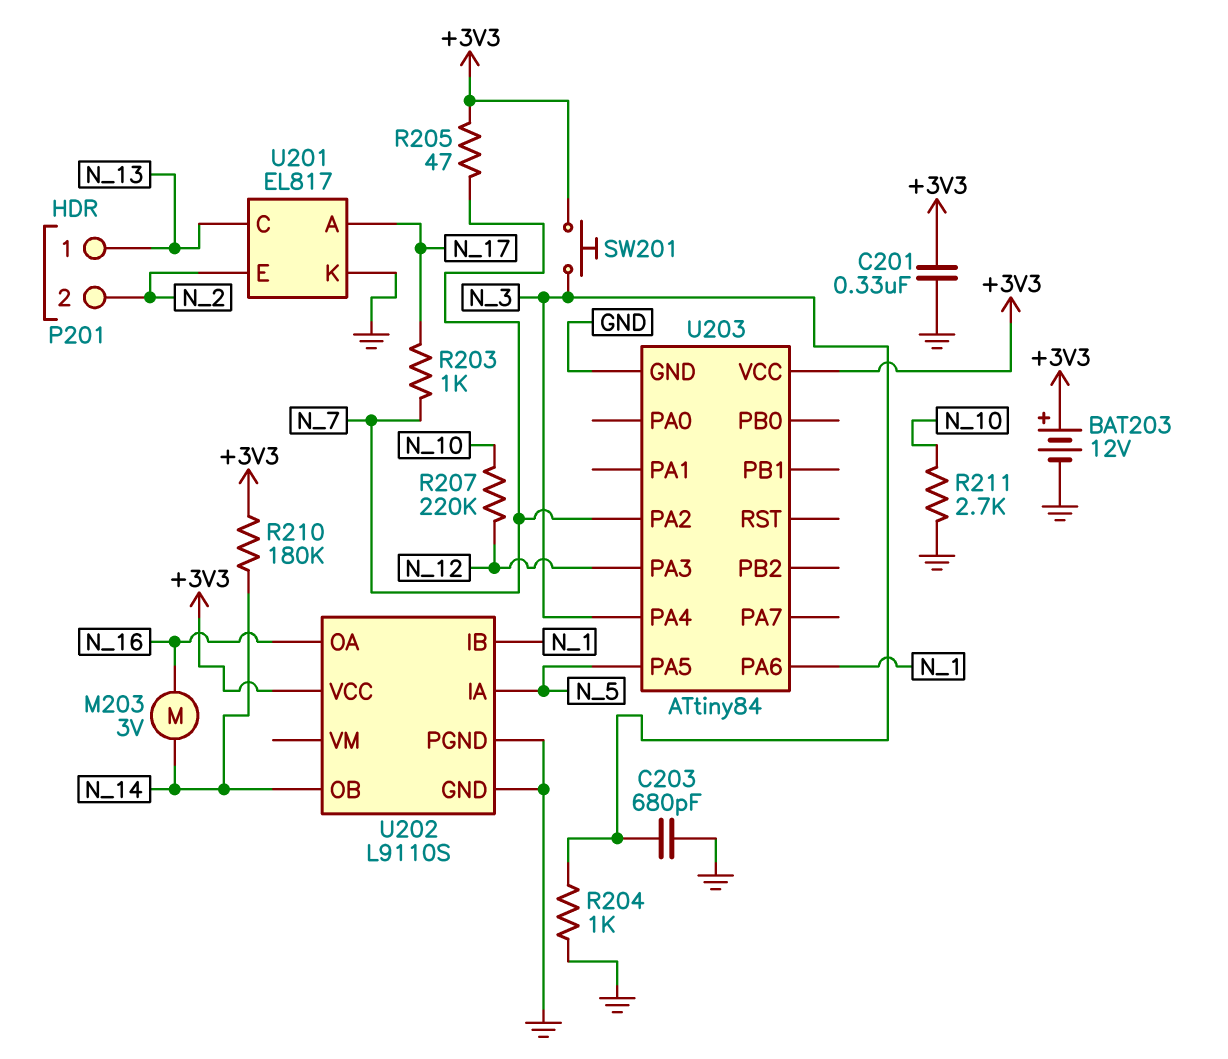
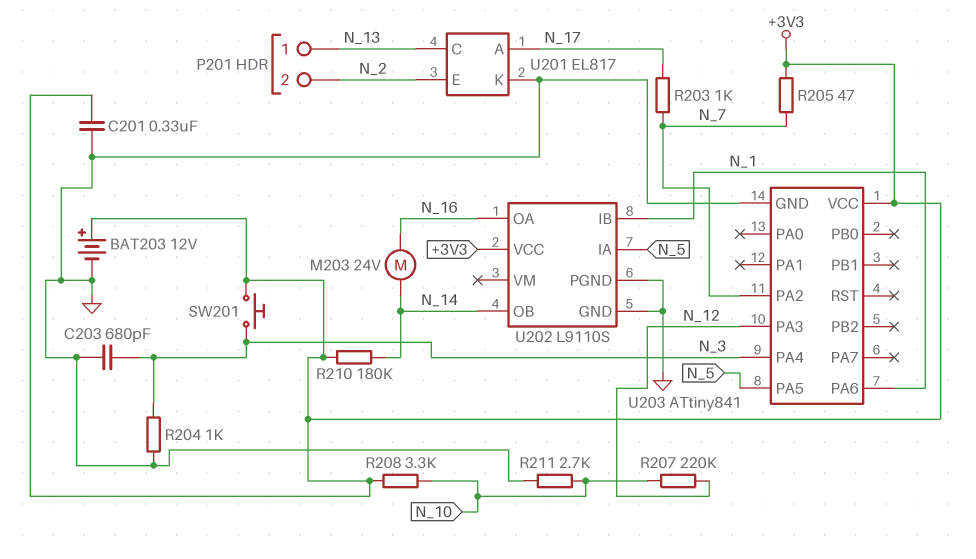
M203: motor 3V (N_14, N_16) -> motor 24V (N_14, N_16)
R208: none -> 3.3k (+3V3, N_10)
U203: ATtiny84 -> ATtiny841

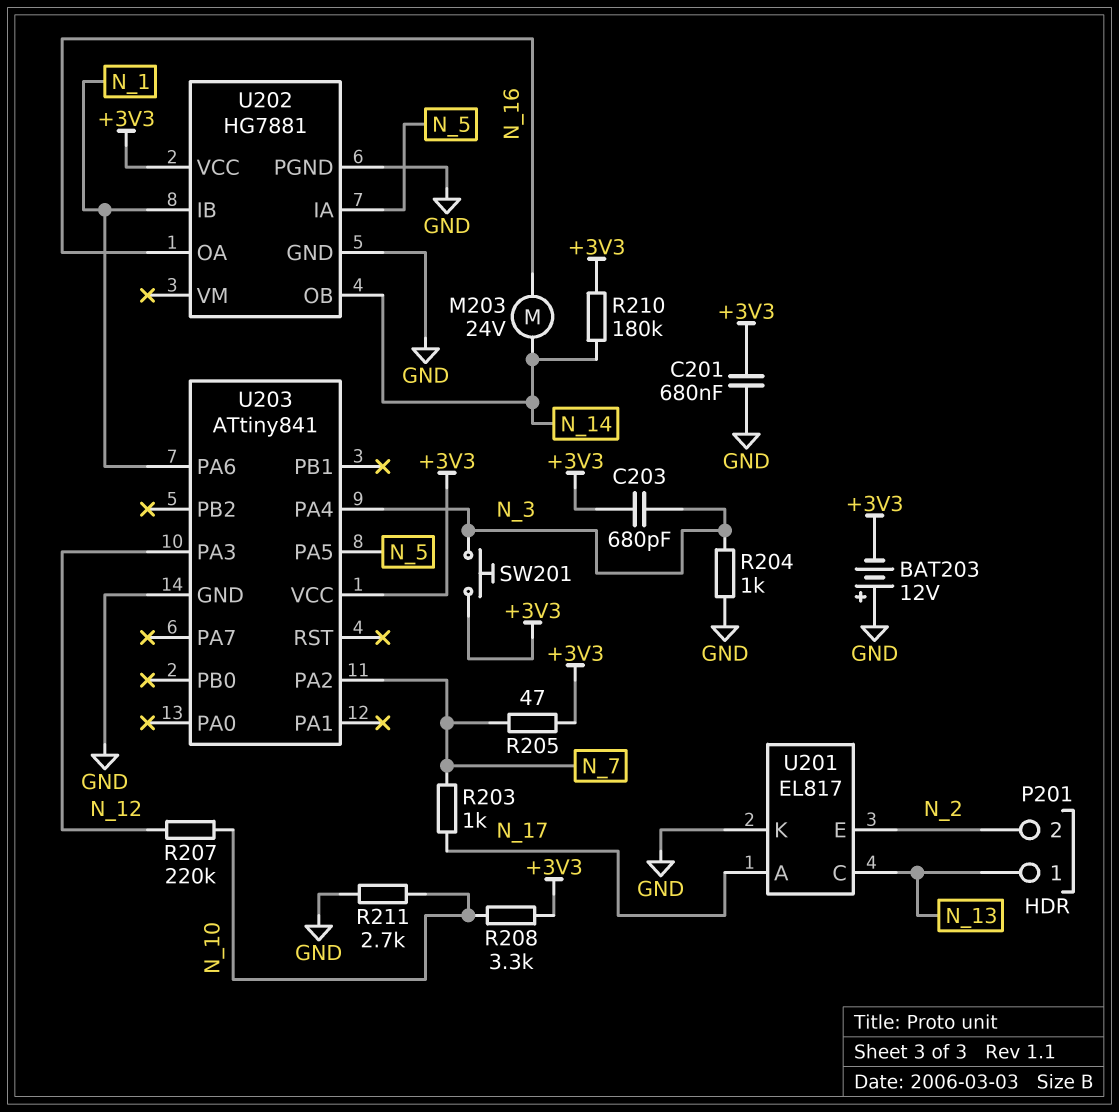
BAT203: 12V (plus +3V3, minus GND) -> 12V (plus GND, minus +3V3)
C201: 330nF (+3V3, GND) -> 680nF (+3V3, GND)
C203: 680pF (GND, N_3) -> 680pF (+3V3, N_3)
U202: L9110S -> HG7881

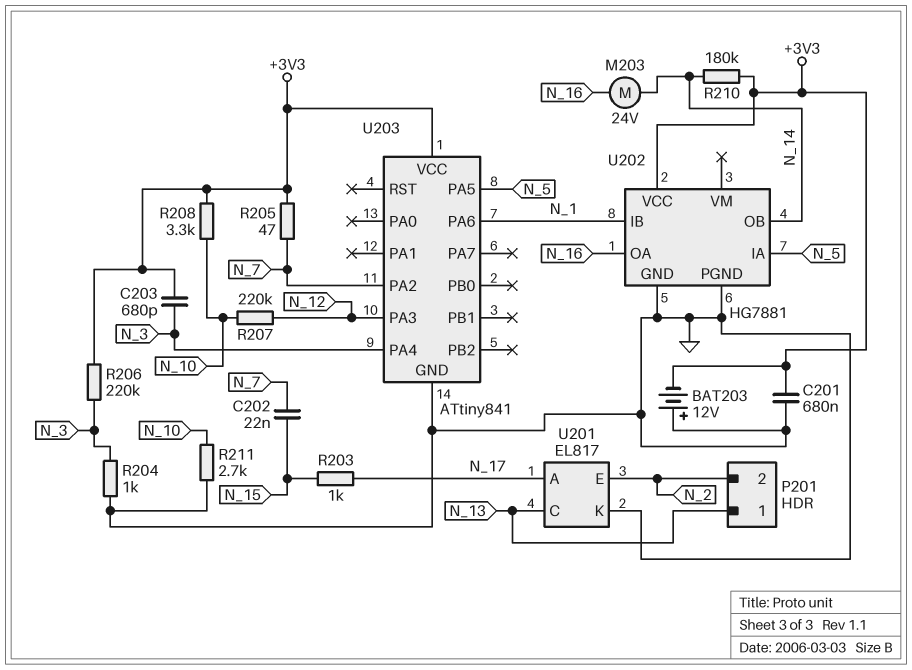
C202: none -> 22nF (N_7, N_15)
R203: 1k (N_7, N_17) -> 1k (N_15, N_17)
R206: none -> 220k (+3V3, N_3)
SW201: button (+3V3, N_3) -> none

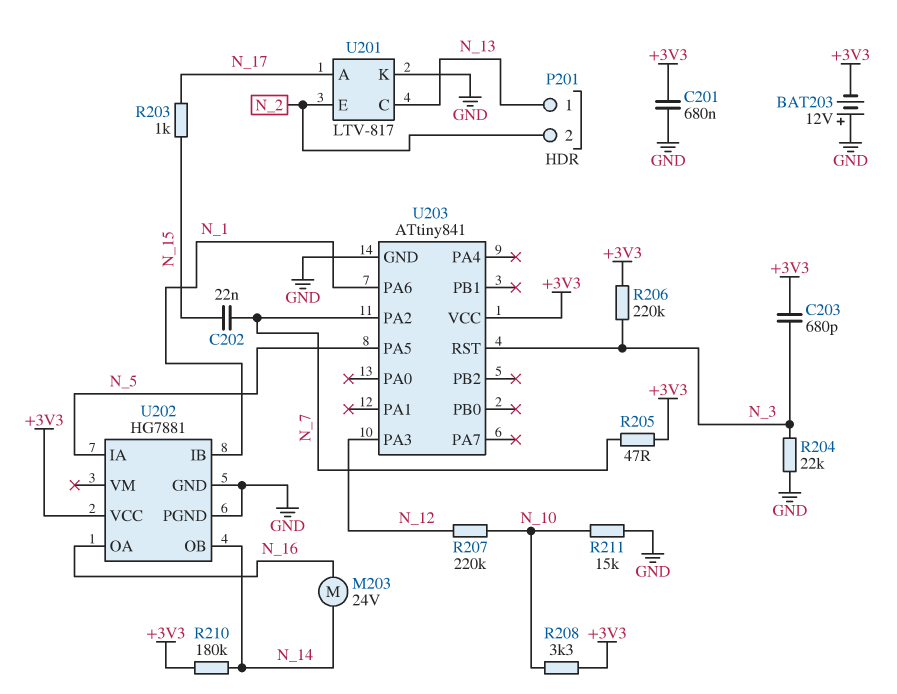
R204: 1k (GND, N_3) -> 22k (GND, N_3)
R211: 2.7k (GND, N_10) -> 15k (GND, N_10)
U201: EL817 -> LTV-817
U203 pin PA4: N_3 -> none
U203 pin RST: none -> N_3

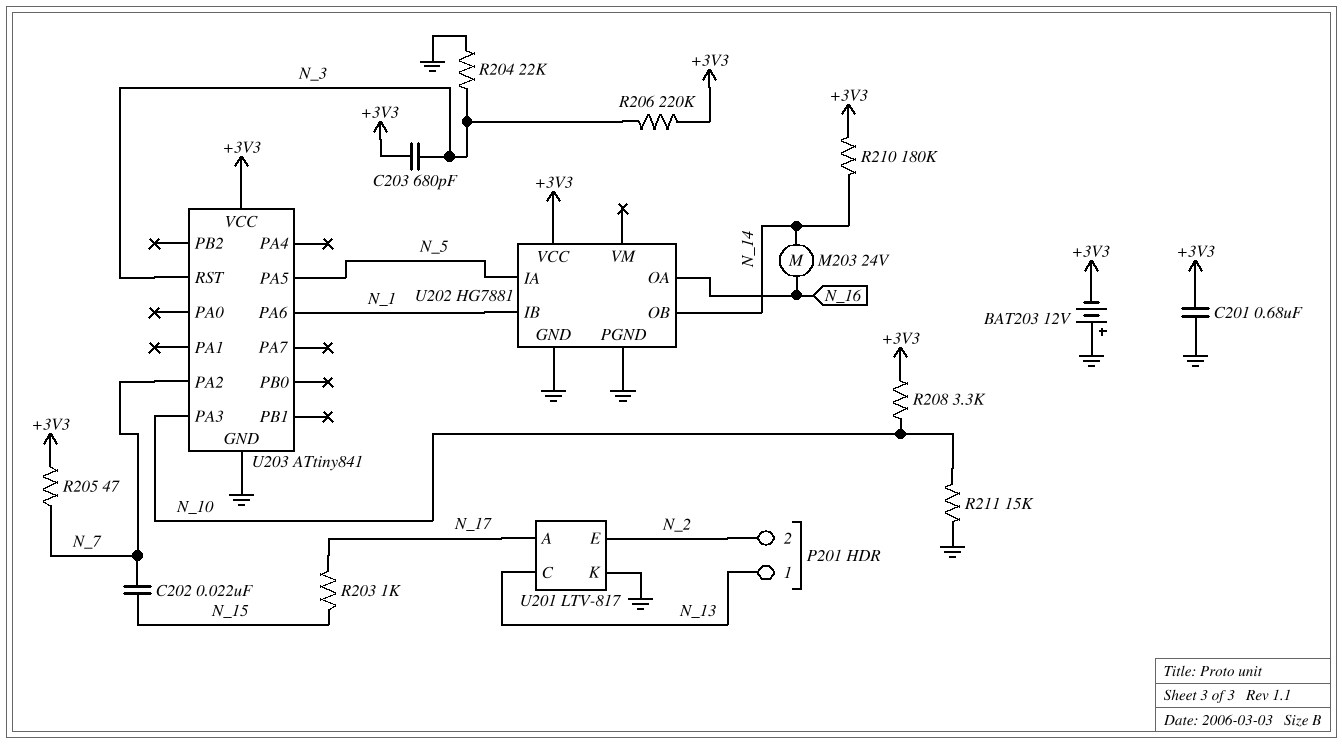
R207: 220k (N_10, N_12) -> none
U203 pin PA3: N_12 -> N_10

